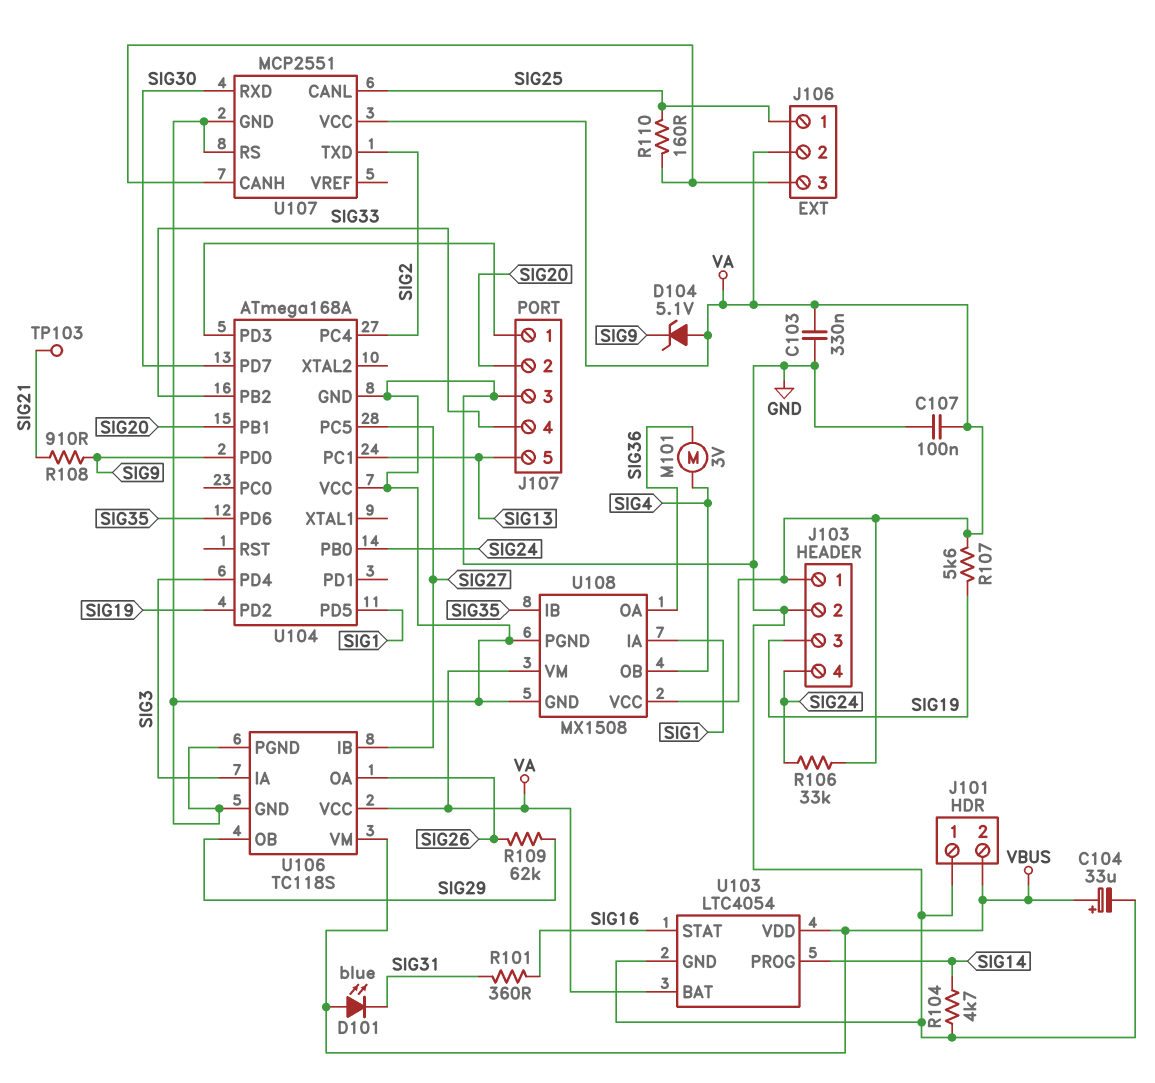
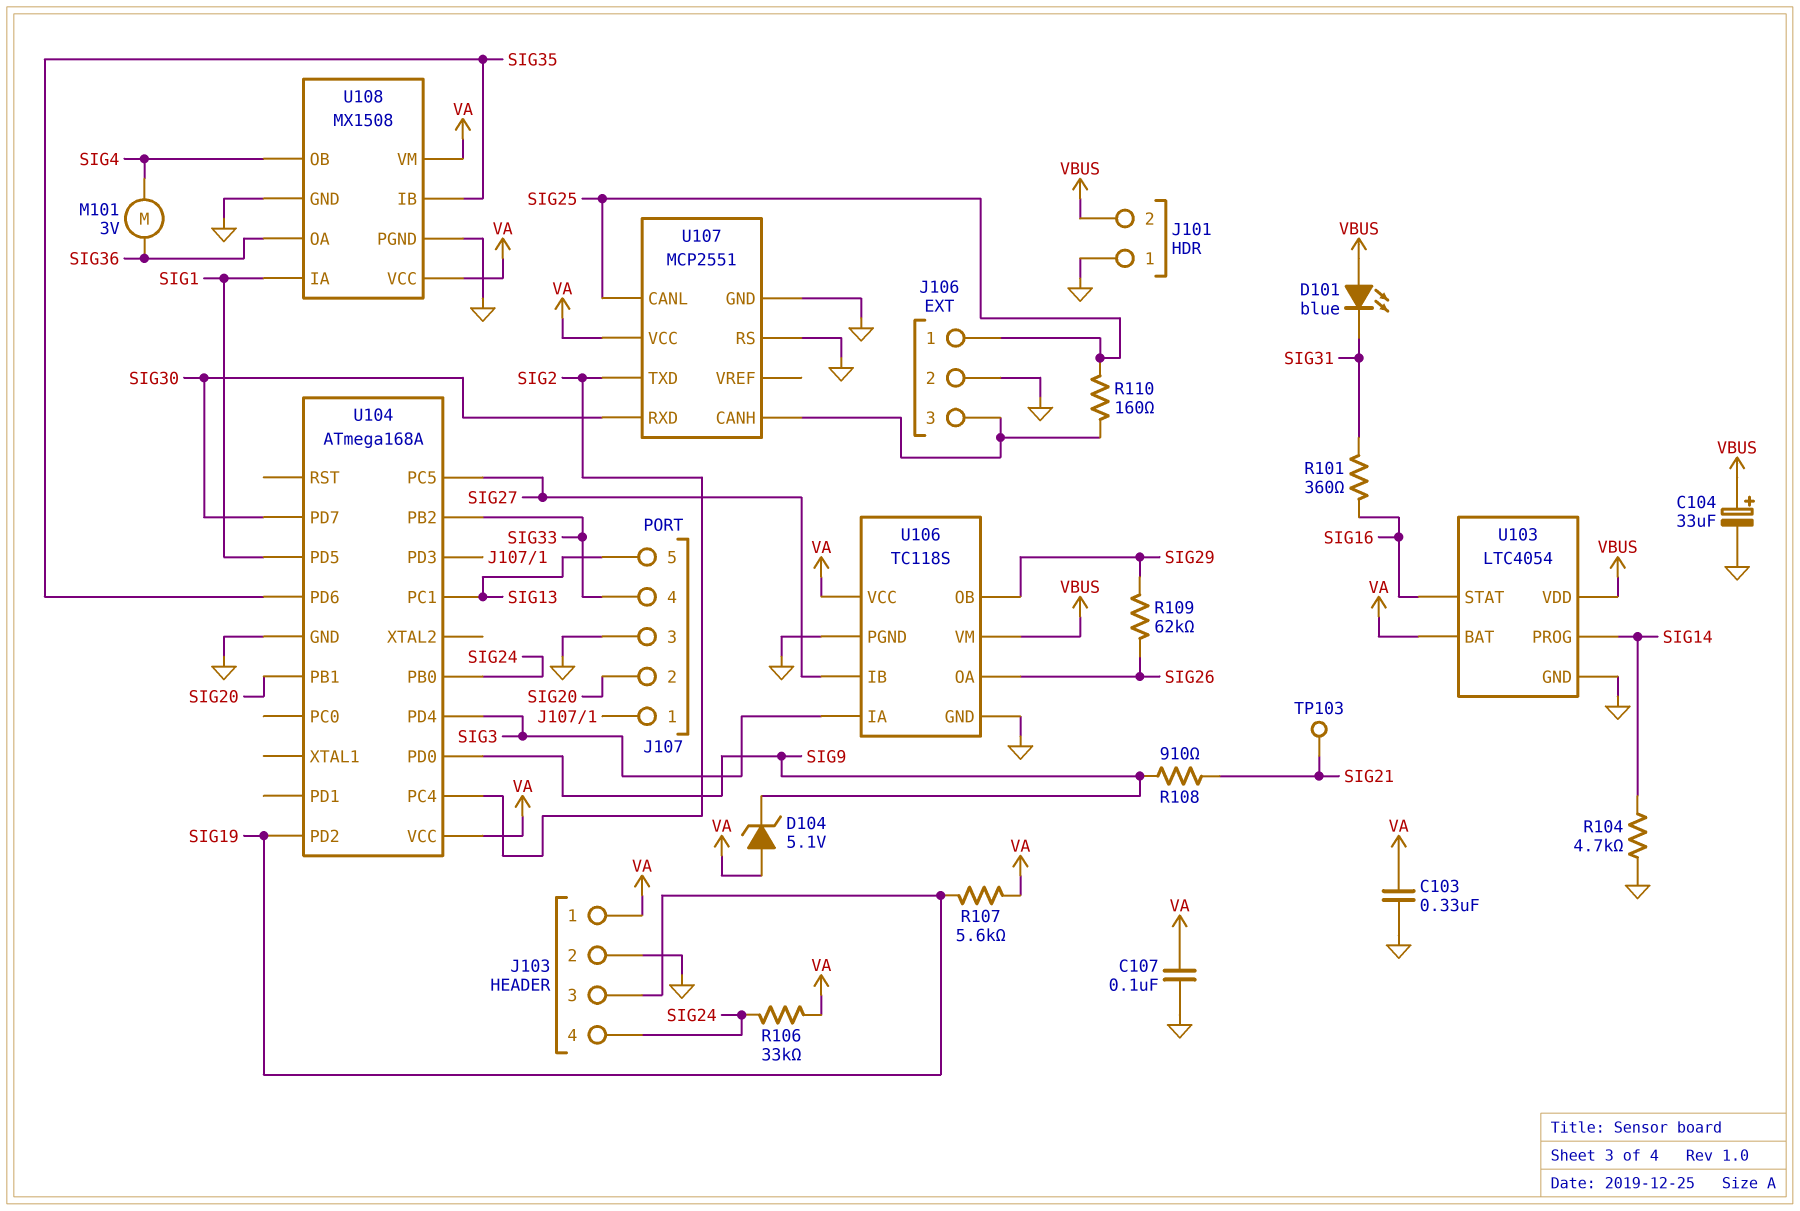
J106 pin 2: VA -> GND
U104 pin VCC: GND -> VA

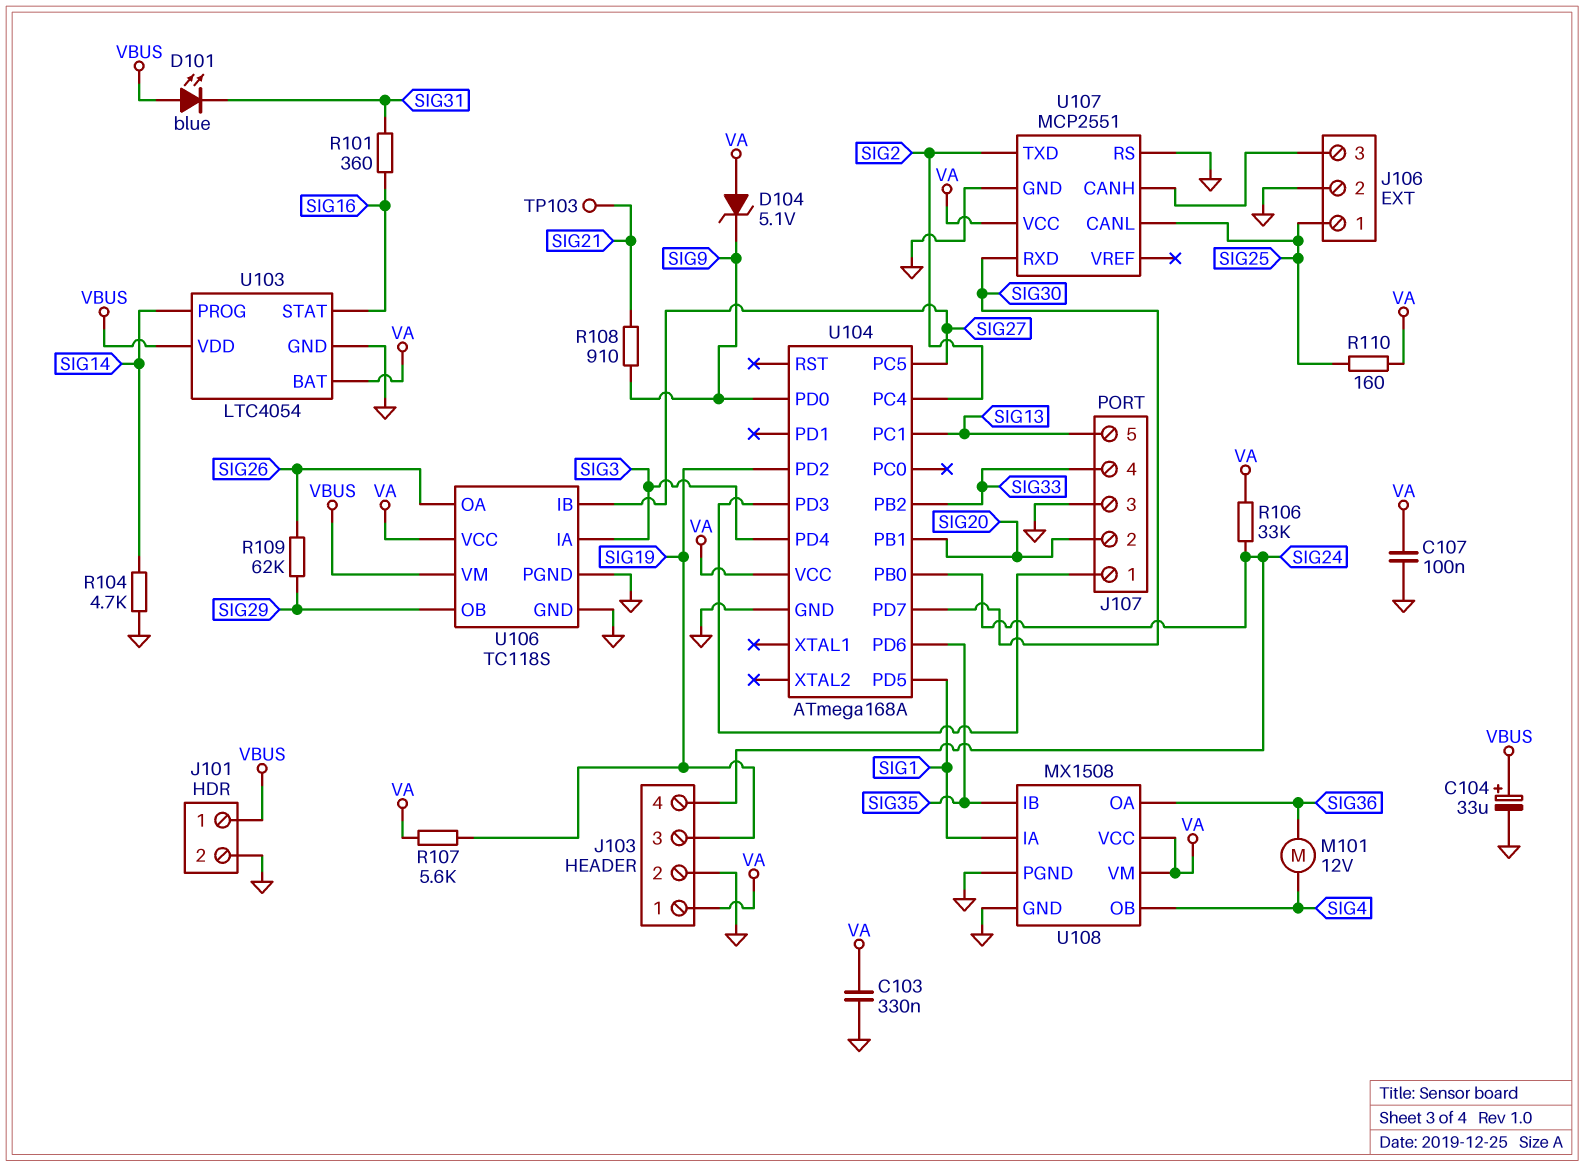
J101 pin 1: GND -> VBUS
J101 pin 2: VBUS -> GND
M101: motor 3V (SIG4, SIG36) -> motor 12V (SIG4, SIG36)
R110: 160 (J106/3, SIG25) -> 160 (SIG25, VA)

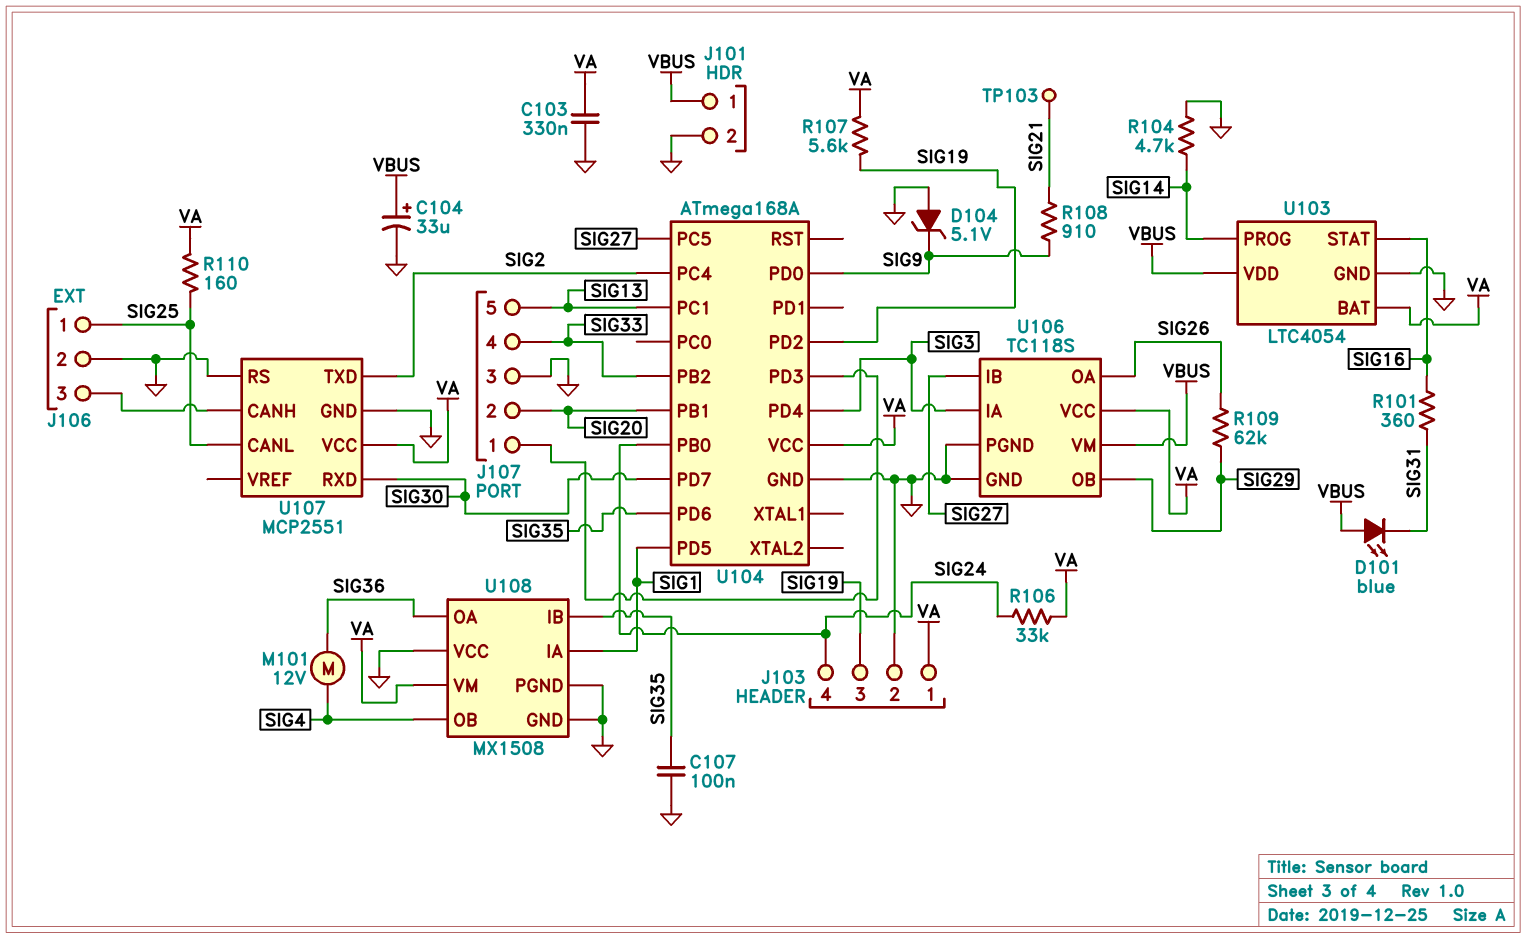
C107: 100nF (GND, VA) -> 100nF (GND, SIG35)
D104: zener 5.1V (A VA, K SIG9) -> zener 5.1V (A GND, K SIG9)
U108 pin VCC: VA -> GND

